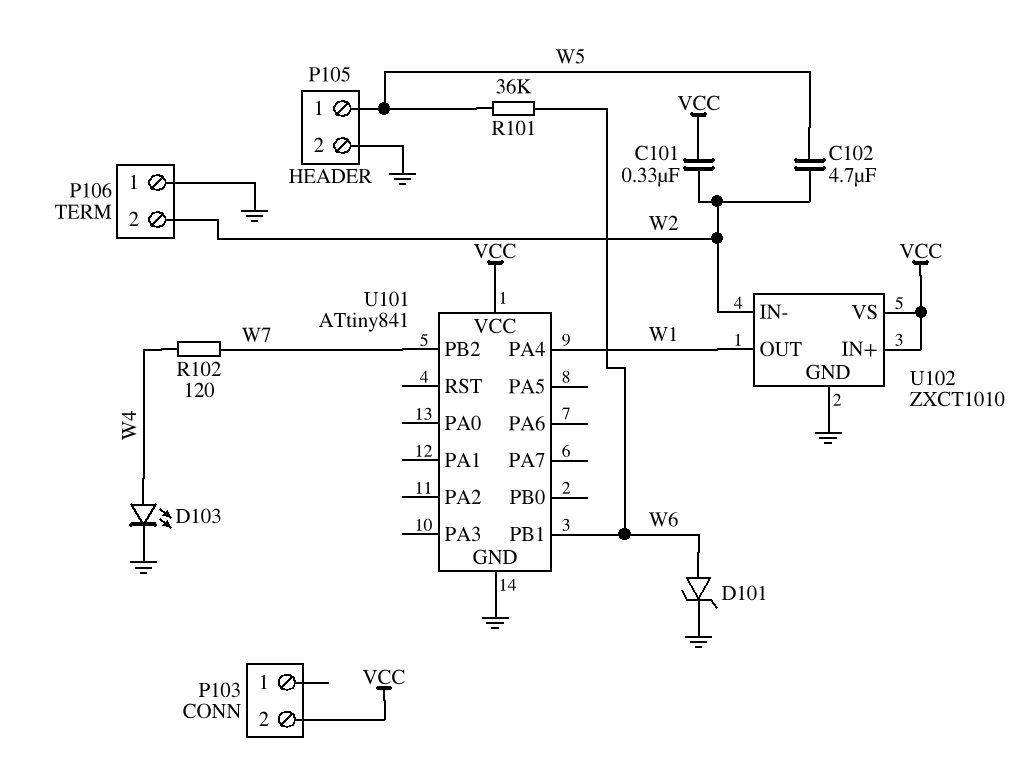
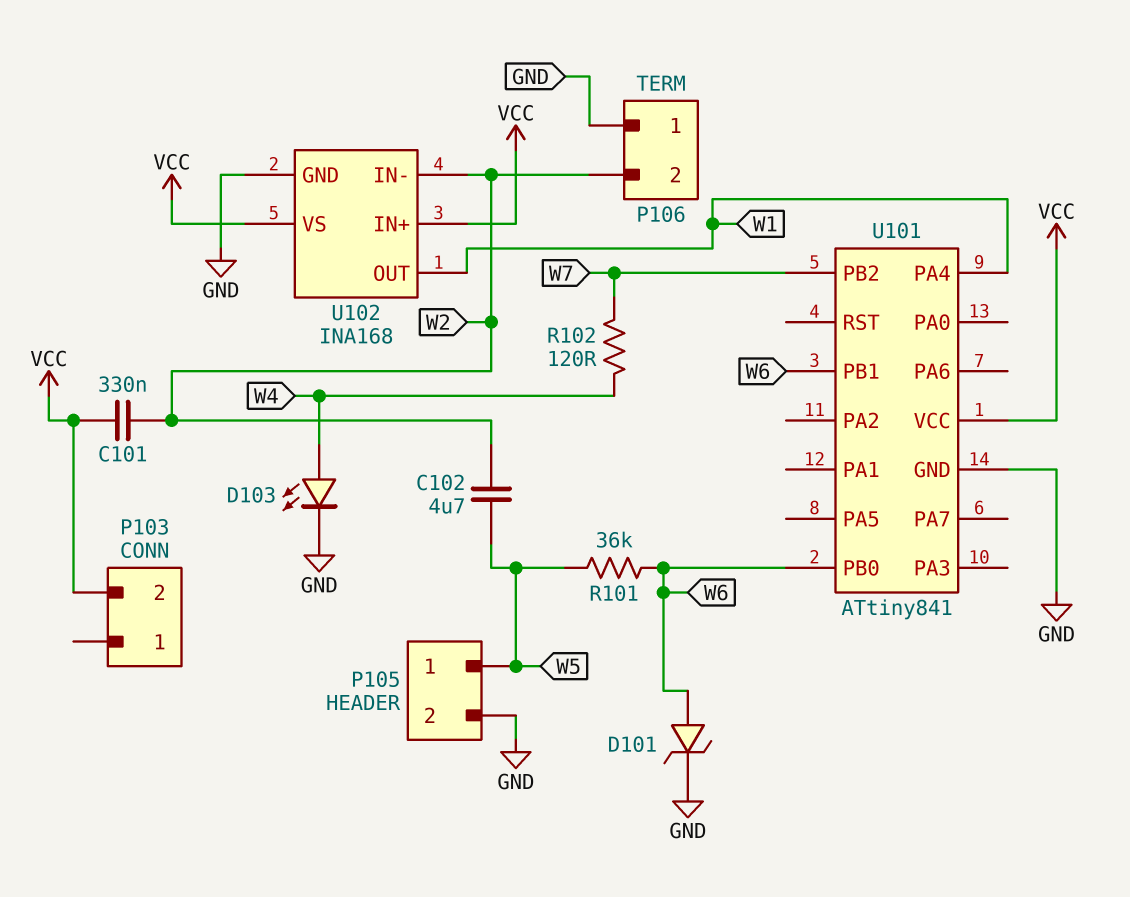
U101 pin PB0: none -> W6
U102: ZXCT1010 -> INA168

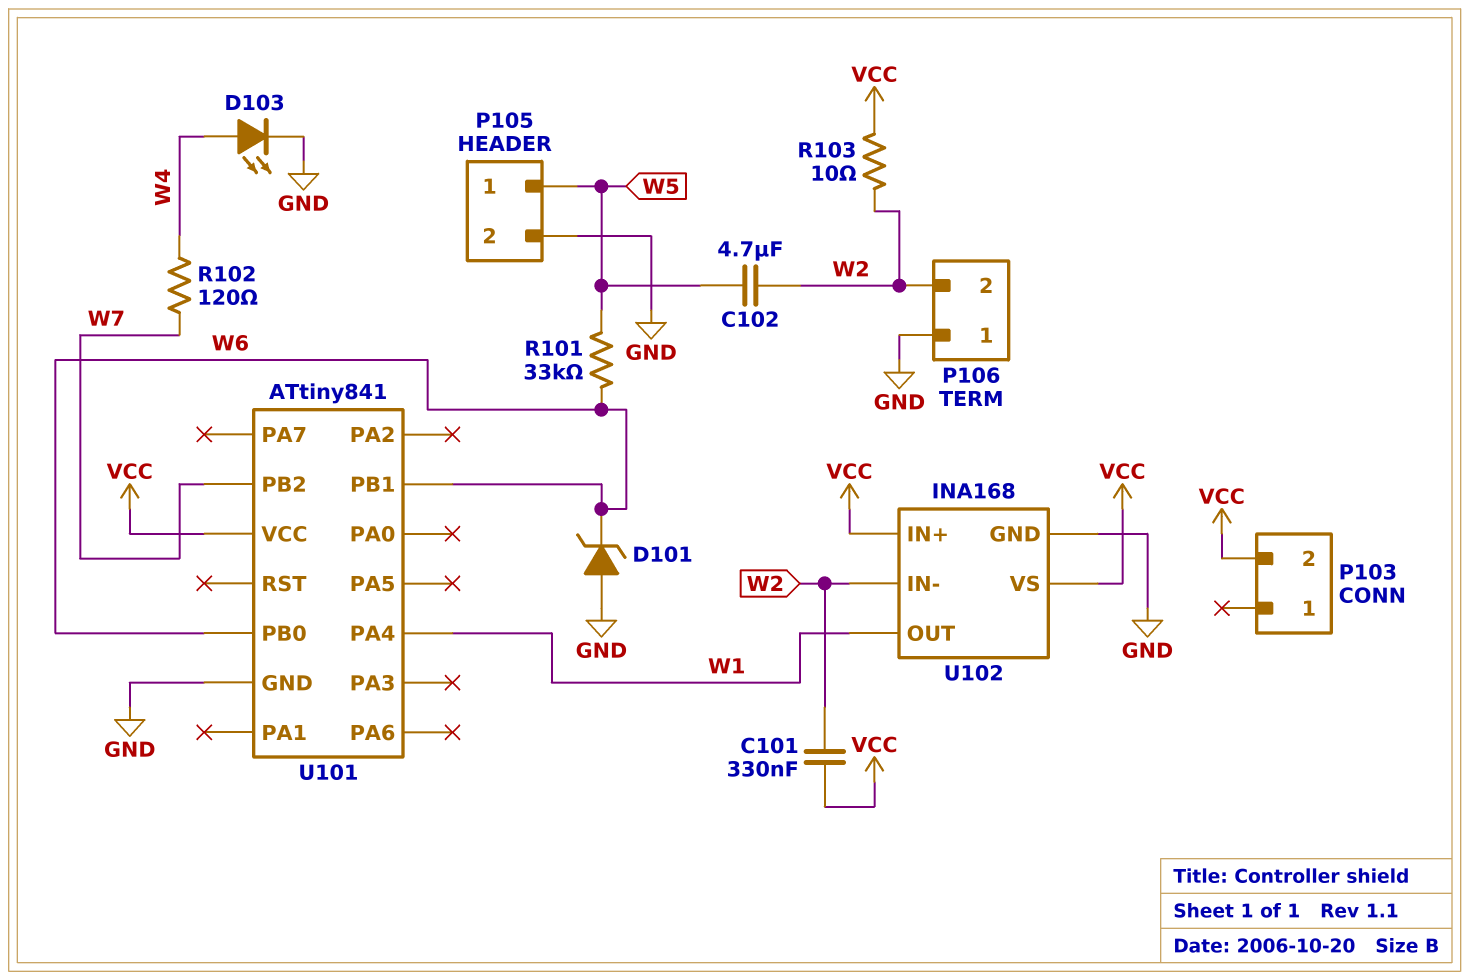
D101: zener (A W6, K GND) -> zener (A GND, K W6)
R101: 36k (W5, W6) -> 33k (W5, W6)
R103: none -> 10 (VCC, W2)

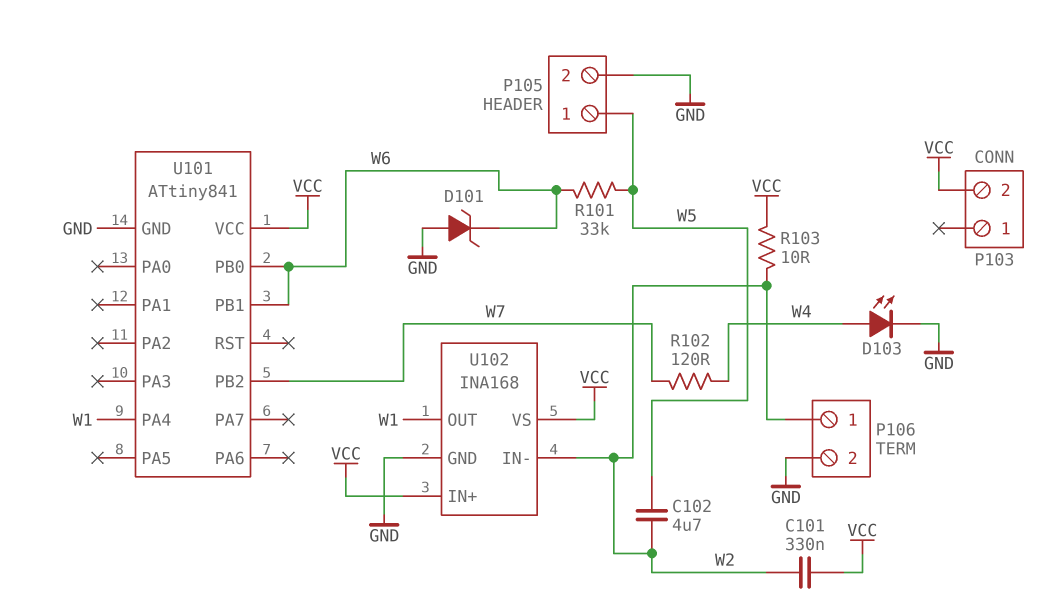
P106 pin 1: GND -> W2
P106 pin 2: W2 -> GND

